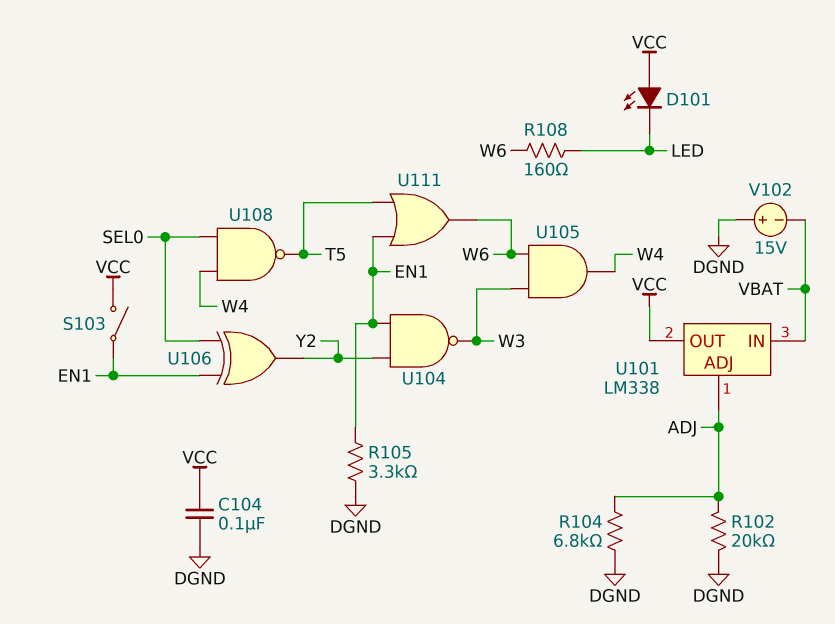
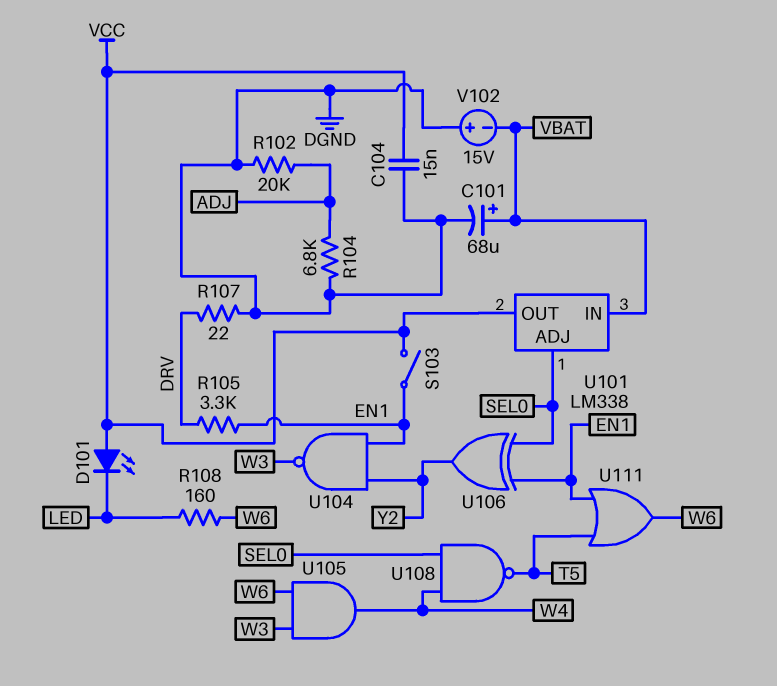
C101: none -> 68uF (plus VBAT, minus DGND)
C104: 100nF (DGND, VCC) -> 15nF (DGND, VCC)
R105: 3.3k (DGND, EN1) -> 3.3k (DRV, EN1)
R107: none -> 22 (DGND, DRV)
U101 pin ADJ: ADJ -> SEL0

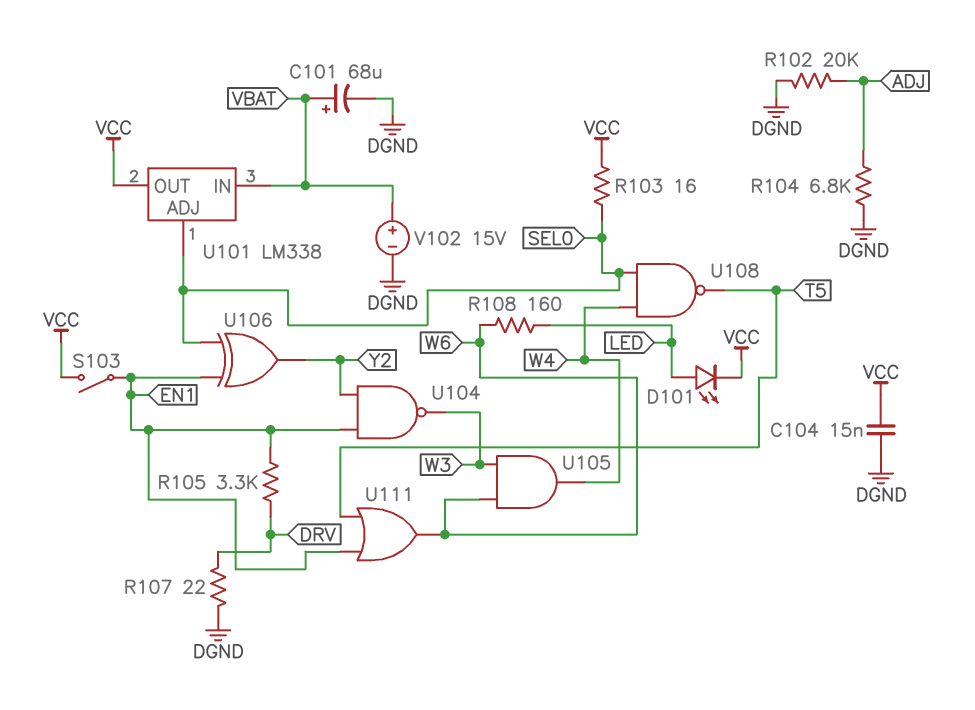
D101: LED (A VCC, K LED) -> LED (A LED, K VCC)
R103: none -> 16 (SEL0, VCC)
V102: 15V (plus DGND, minus VBAT) -> 15V (plus VBAT, minus DGND)

